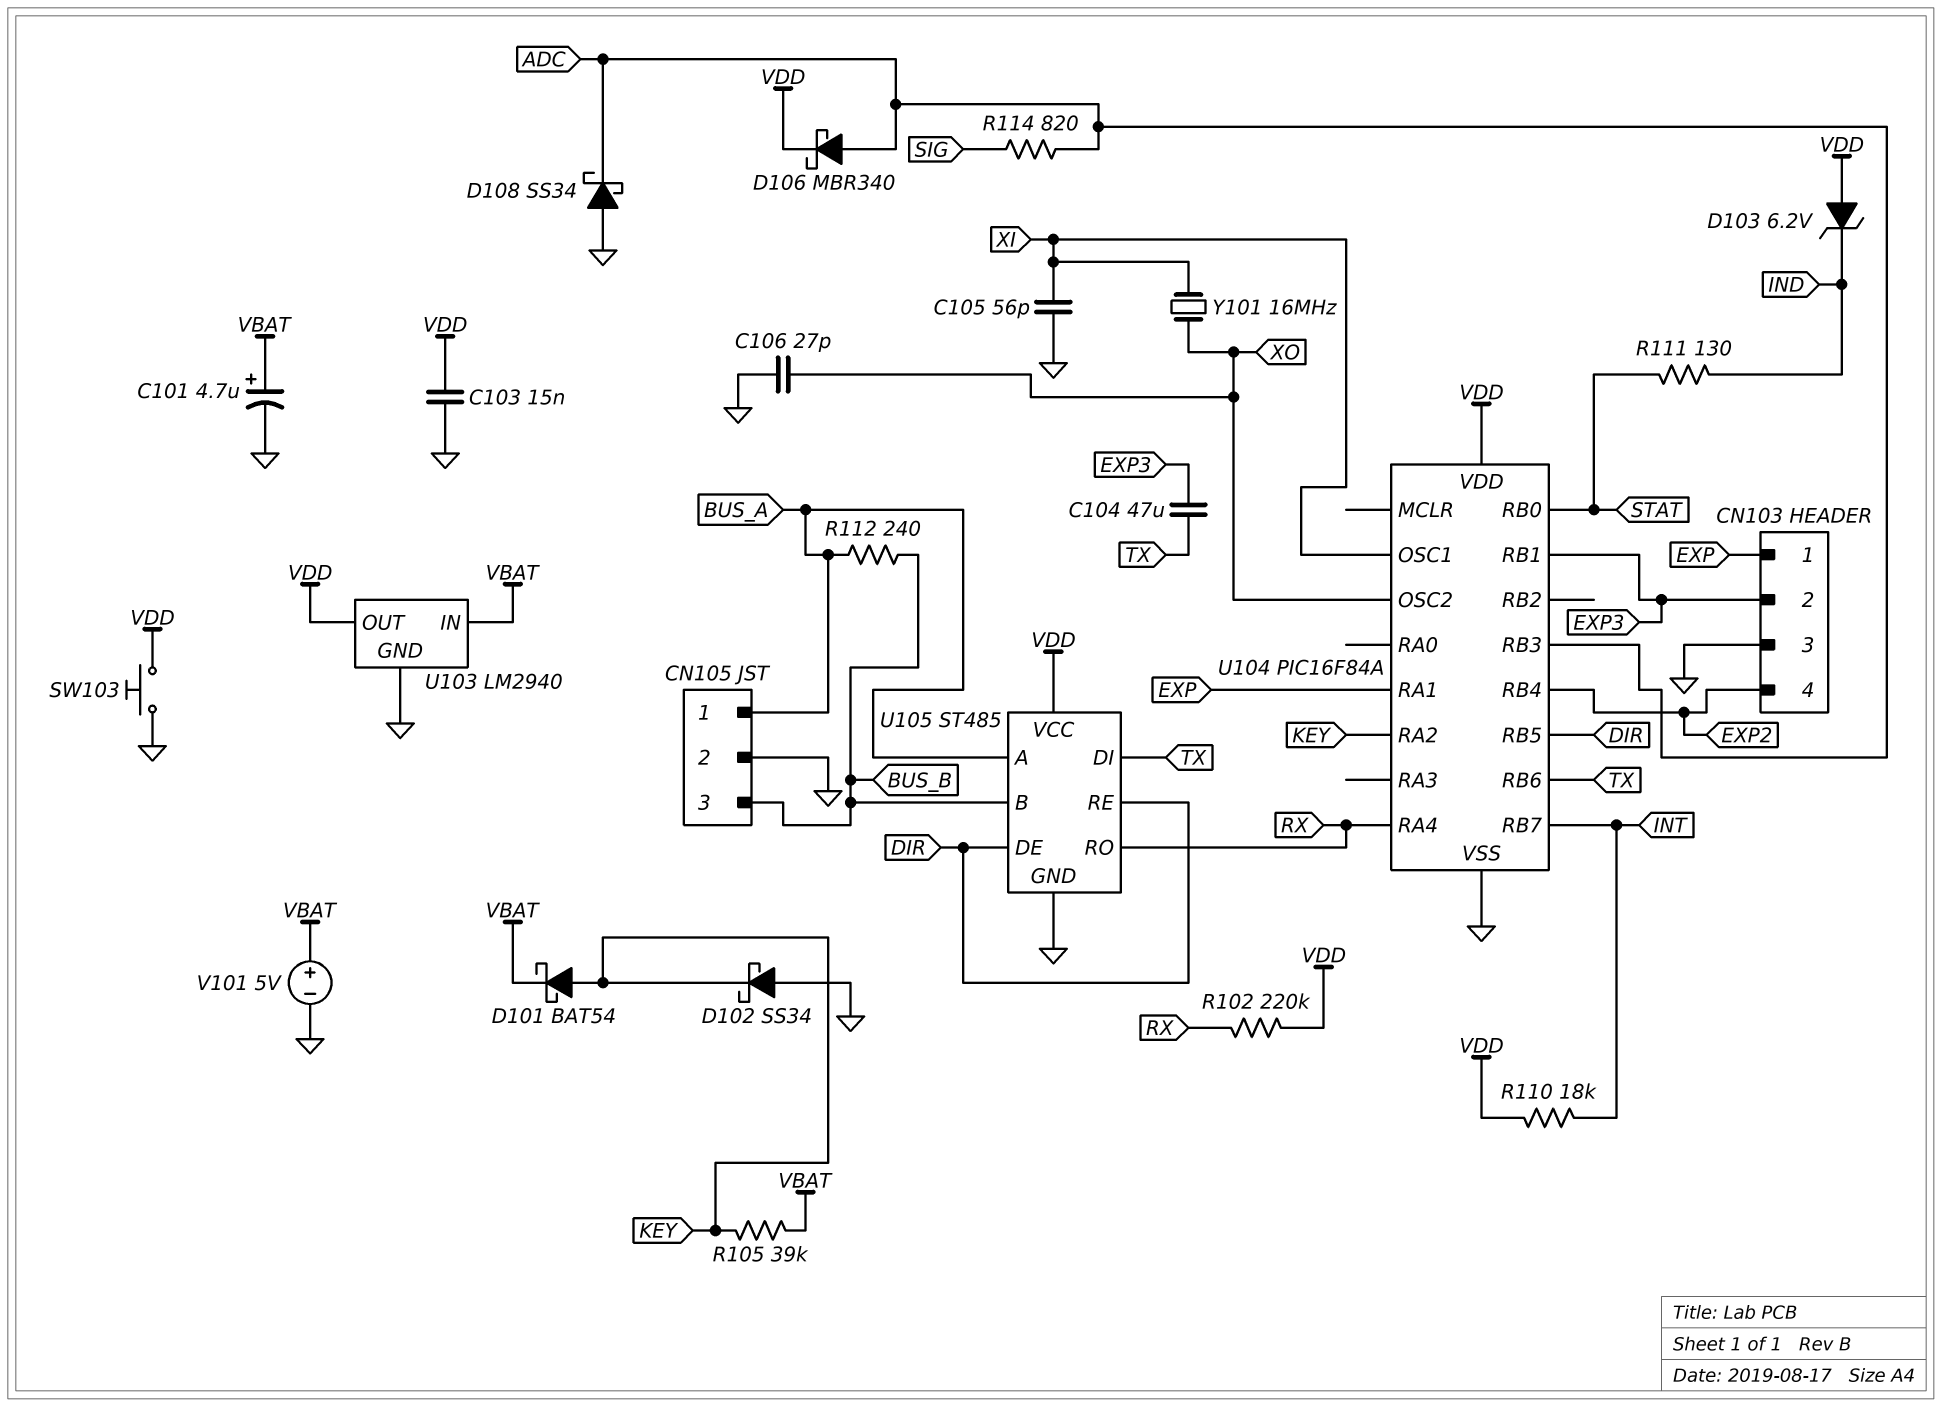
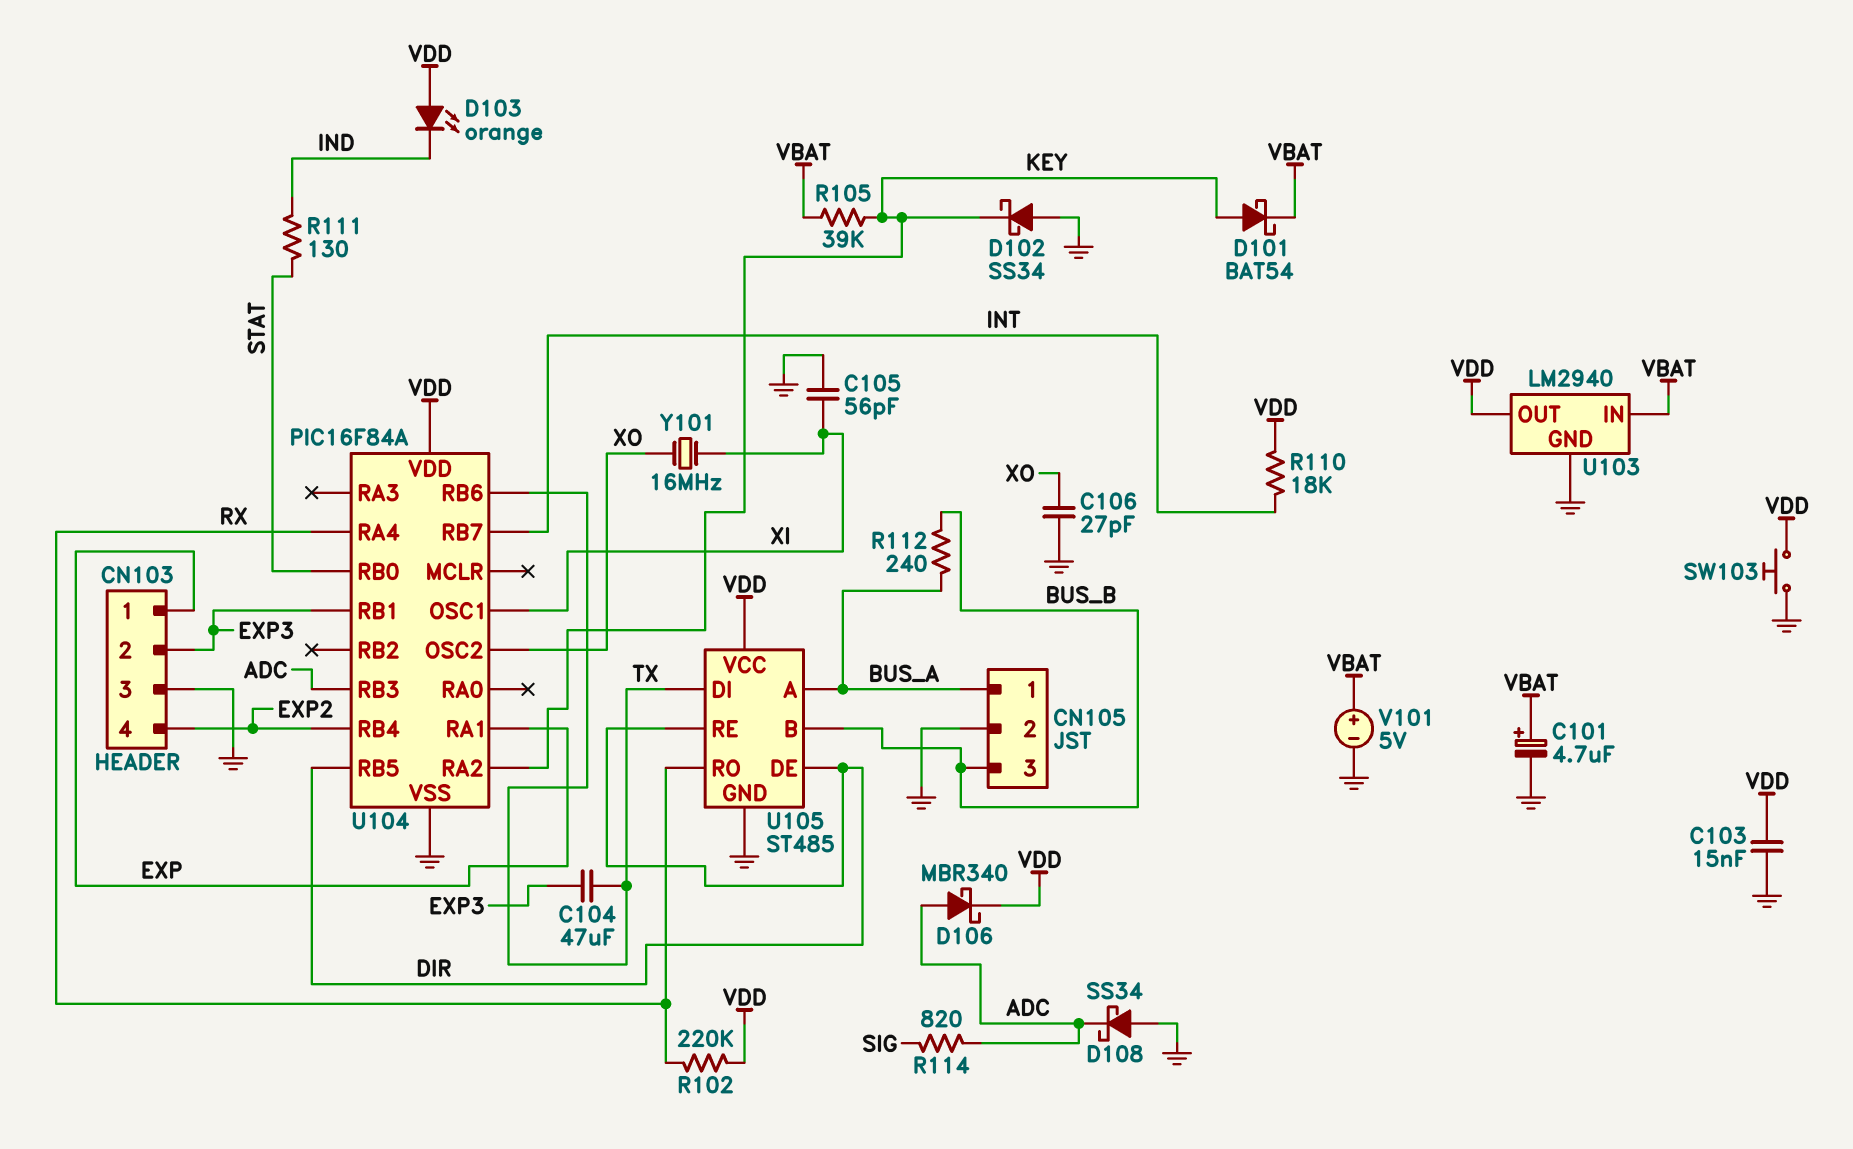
D103: zener 6.2V (A VDD, K IND) -> LED orange (A VDD, K IND)

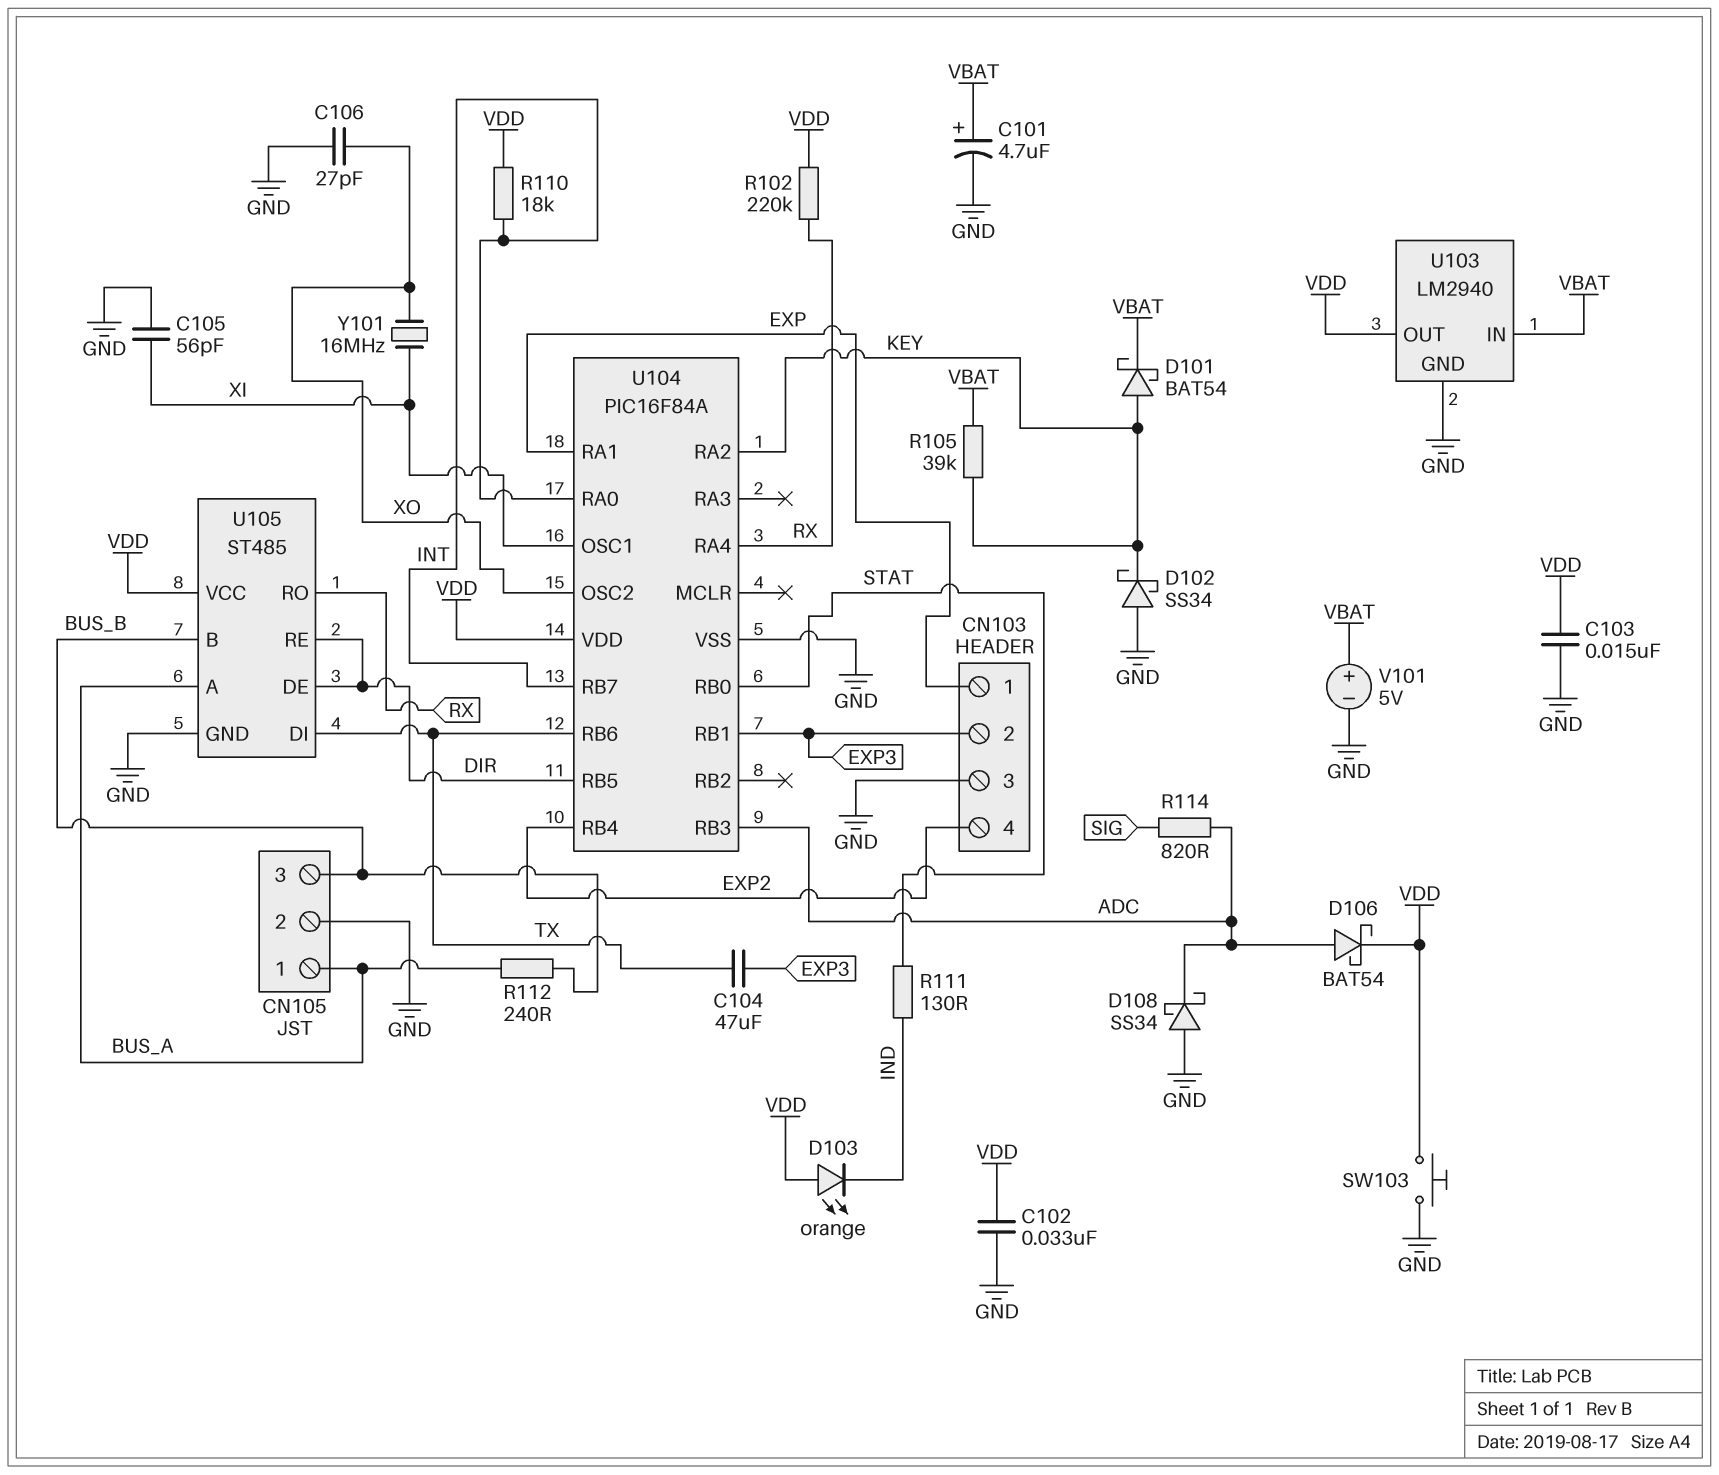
C102: none -> 33nF (GND, VDD)
D106: schottky MBR340 (A ADC, K VDD) -> schottky BAT54 (A ADC, K VDD)
U104 pin RA0: none -> INT

